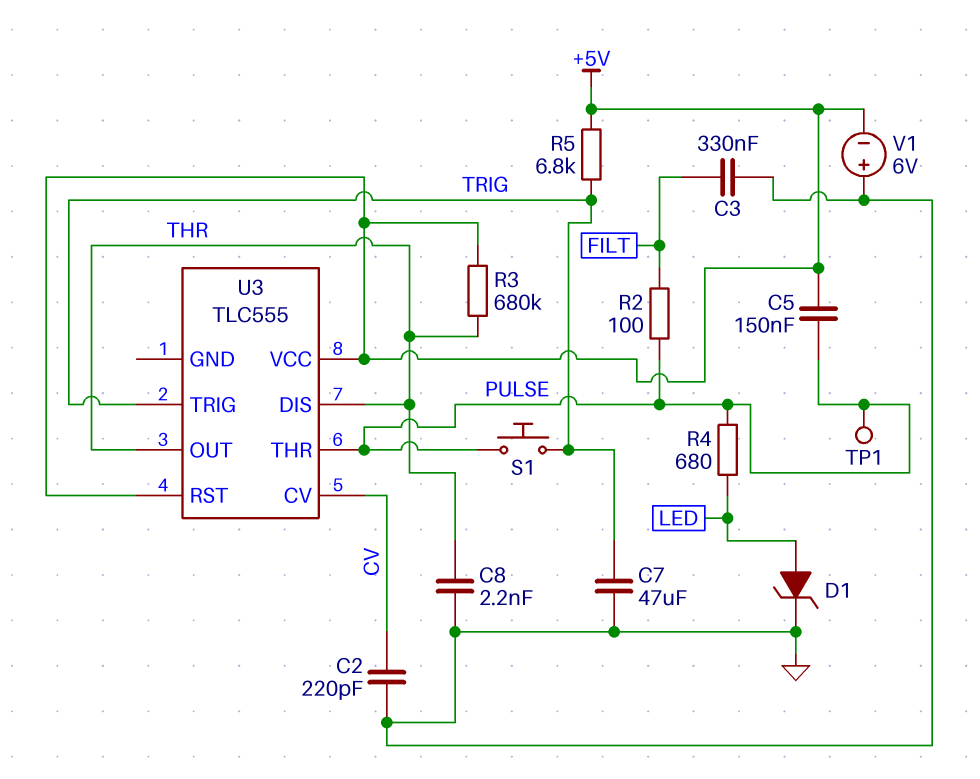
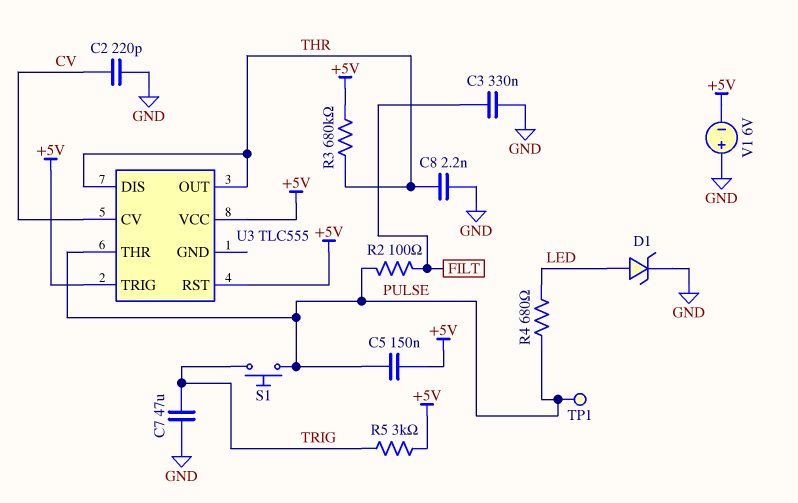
R5: 6.8k (+5V, TRIG) -> 3k (+5V, TRIG)
U3 pin TRIG: TRIG -> +5V

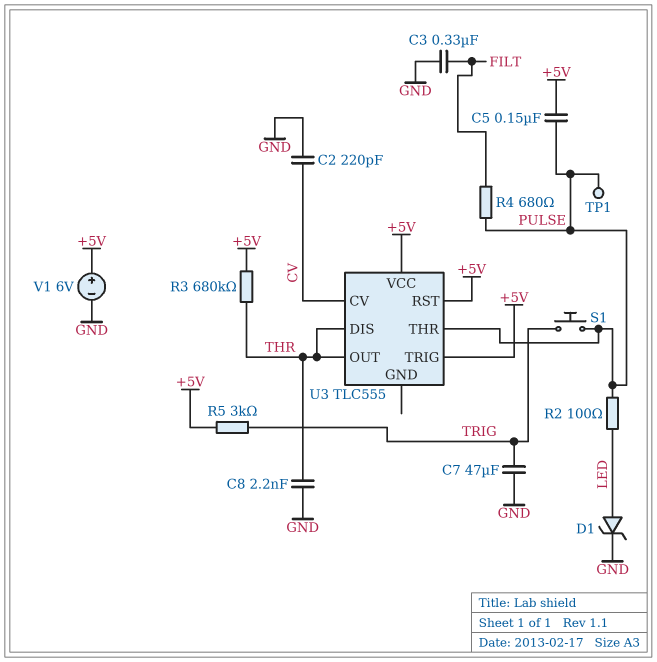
R2: 100 (FILT, PULSE) -> 100 (LED, PULSE)
R4: 680 (LED, PULSE) -> 680 (FILT, PULSE)
V1: 6V (plus GND, minus +5V) -> 6V (plus +5V, minus GND)

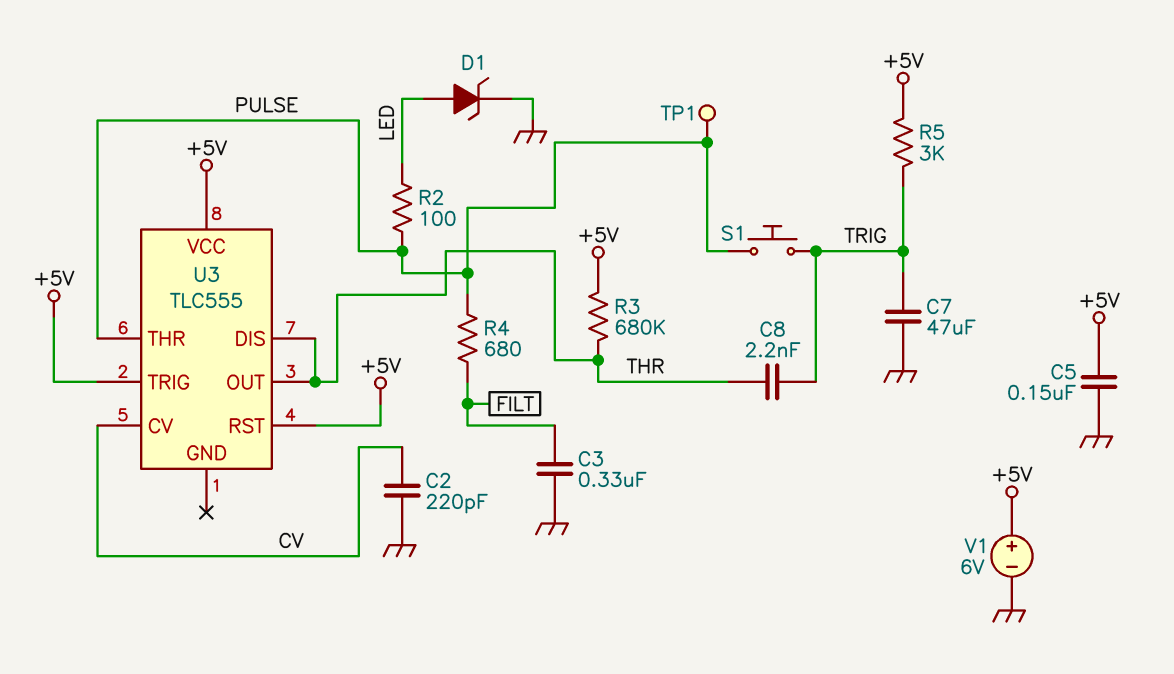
C5: 150nF (+5V, PULSE) -> 150nF (+5V, GND)
C8: 2.2nF (GND, THR) -> 2.2nF (THR, TRIG)

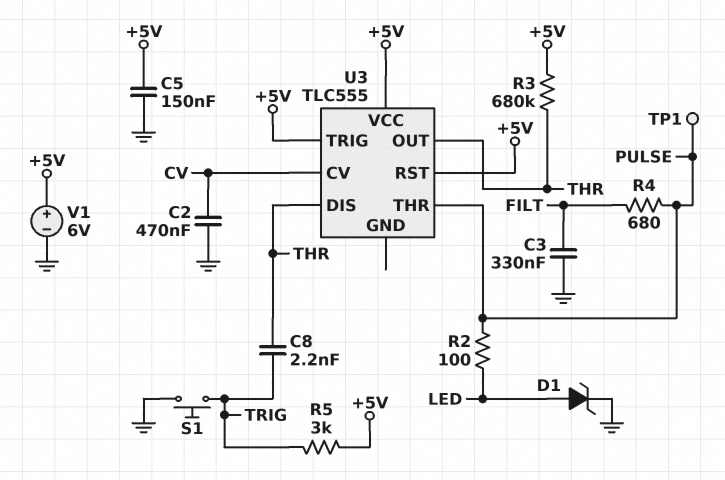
C2: 220pF (CV, GND) -> 470nF (CV, GND)
C7: 47uF (GND, TRIG) -> none
S1: button (PULSE, TRIG) -> button (GND, TRIG)

